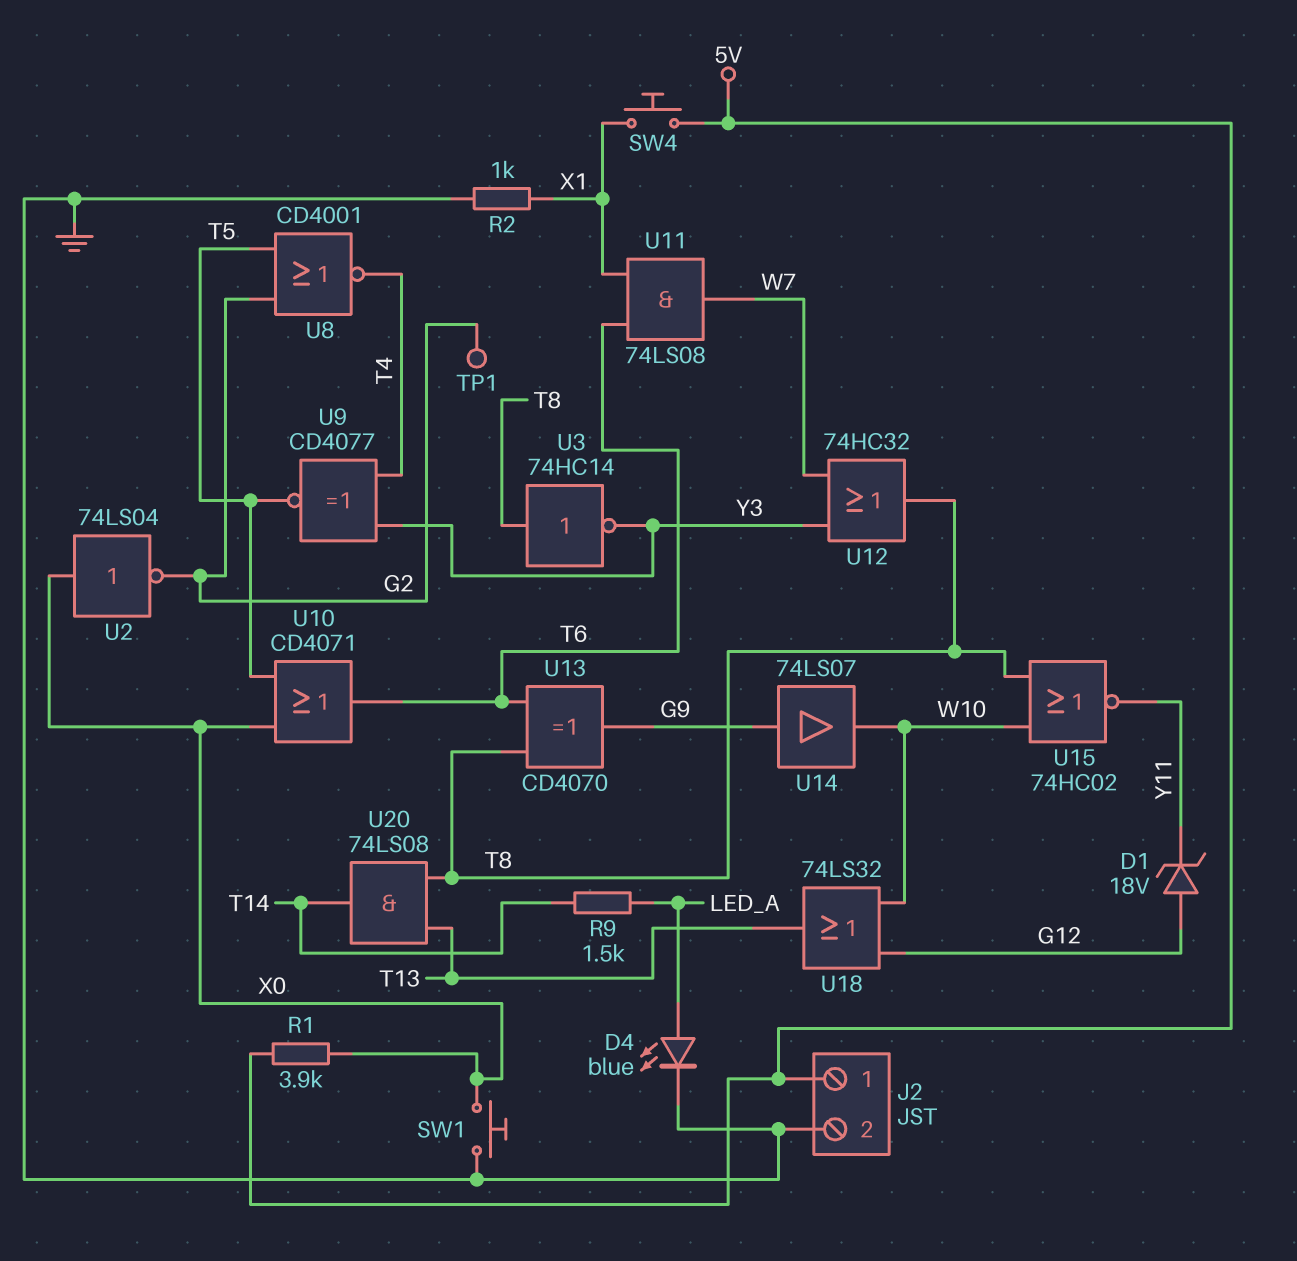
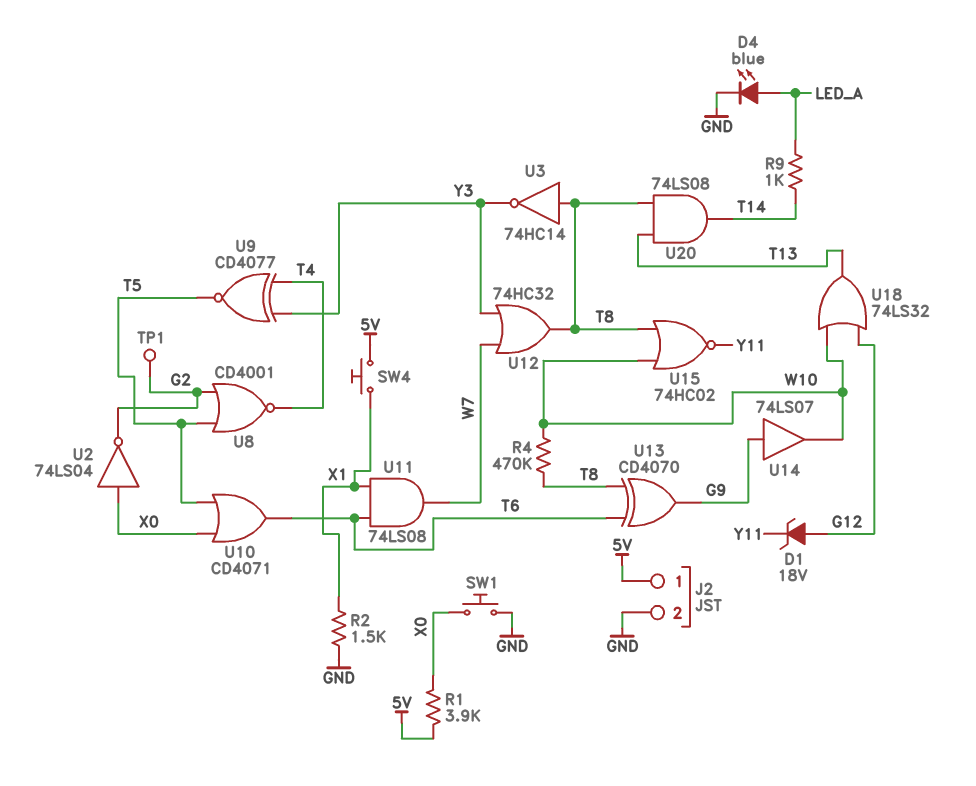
R2: 1k (GND, X1) -> 1.5k (GND, X1)
R4: none -> 470k (T8, W10)
R9: 1.5k (LED_A, T14) -> 1k (LED_A, T14)

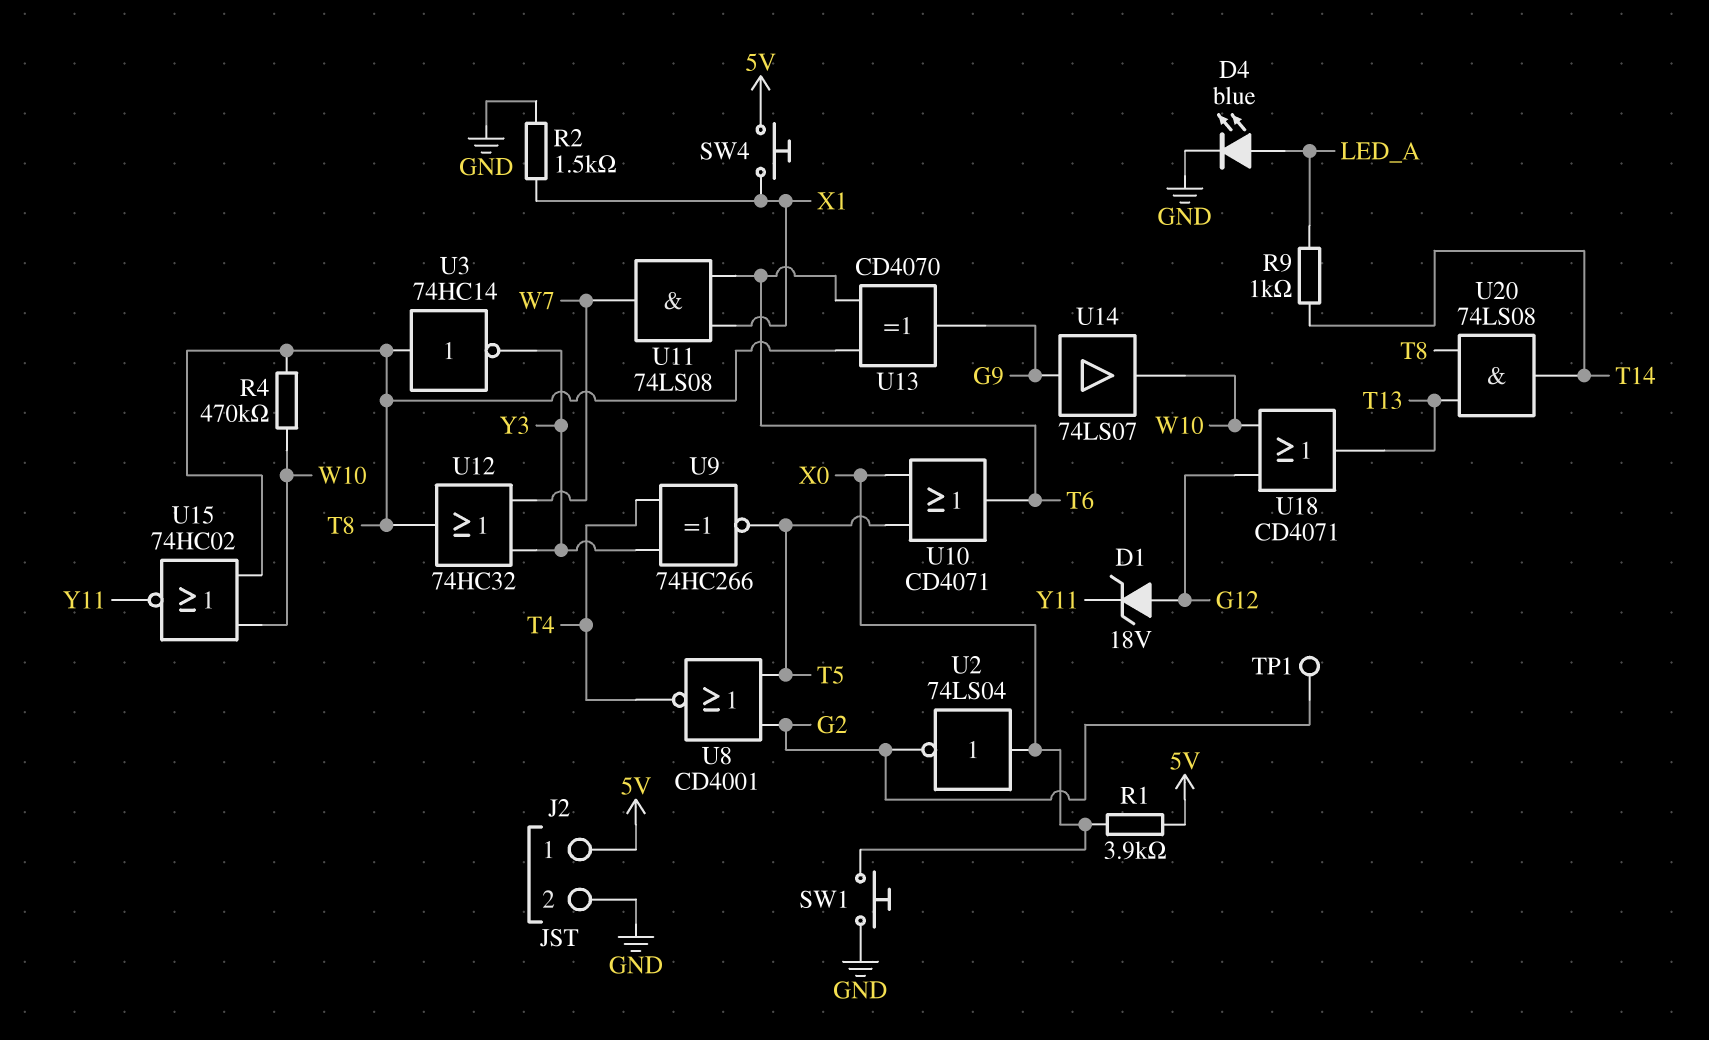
U9: XNOR CD4077 (in T4, in Y3, out T5) -> XNOR 74HC266 (in T4, in Y3, out T5)
U18: OR 74LS32 (in G12, in W10, out T13) -> OR CD4071 (in G12, in W10, out T13)

